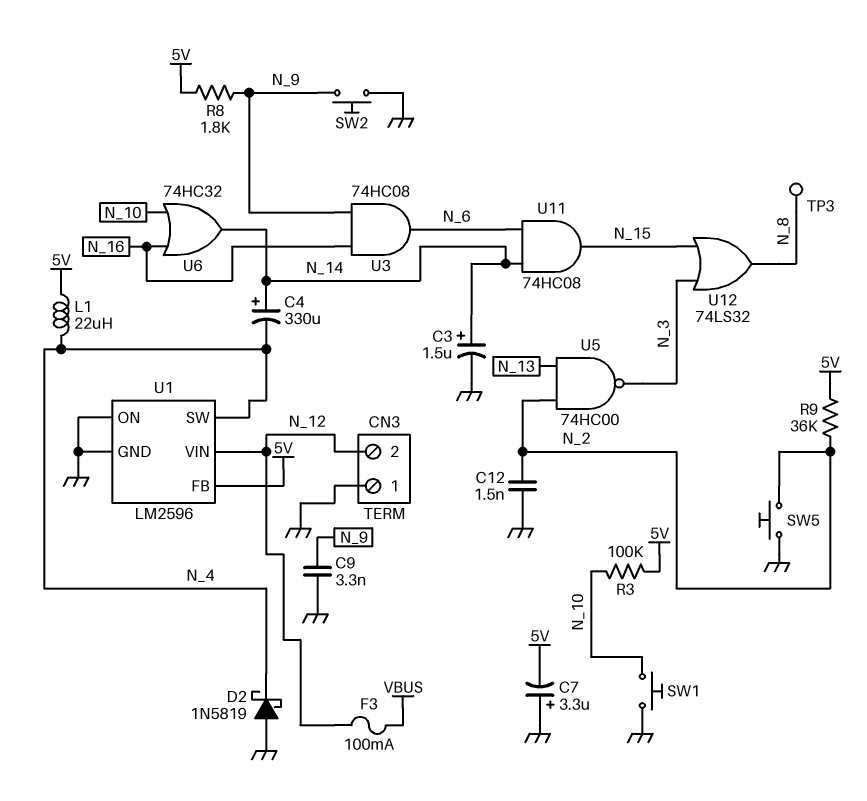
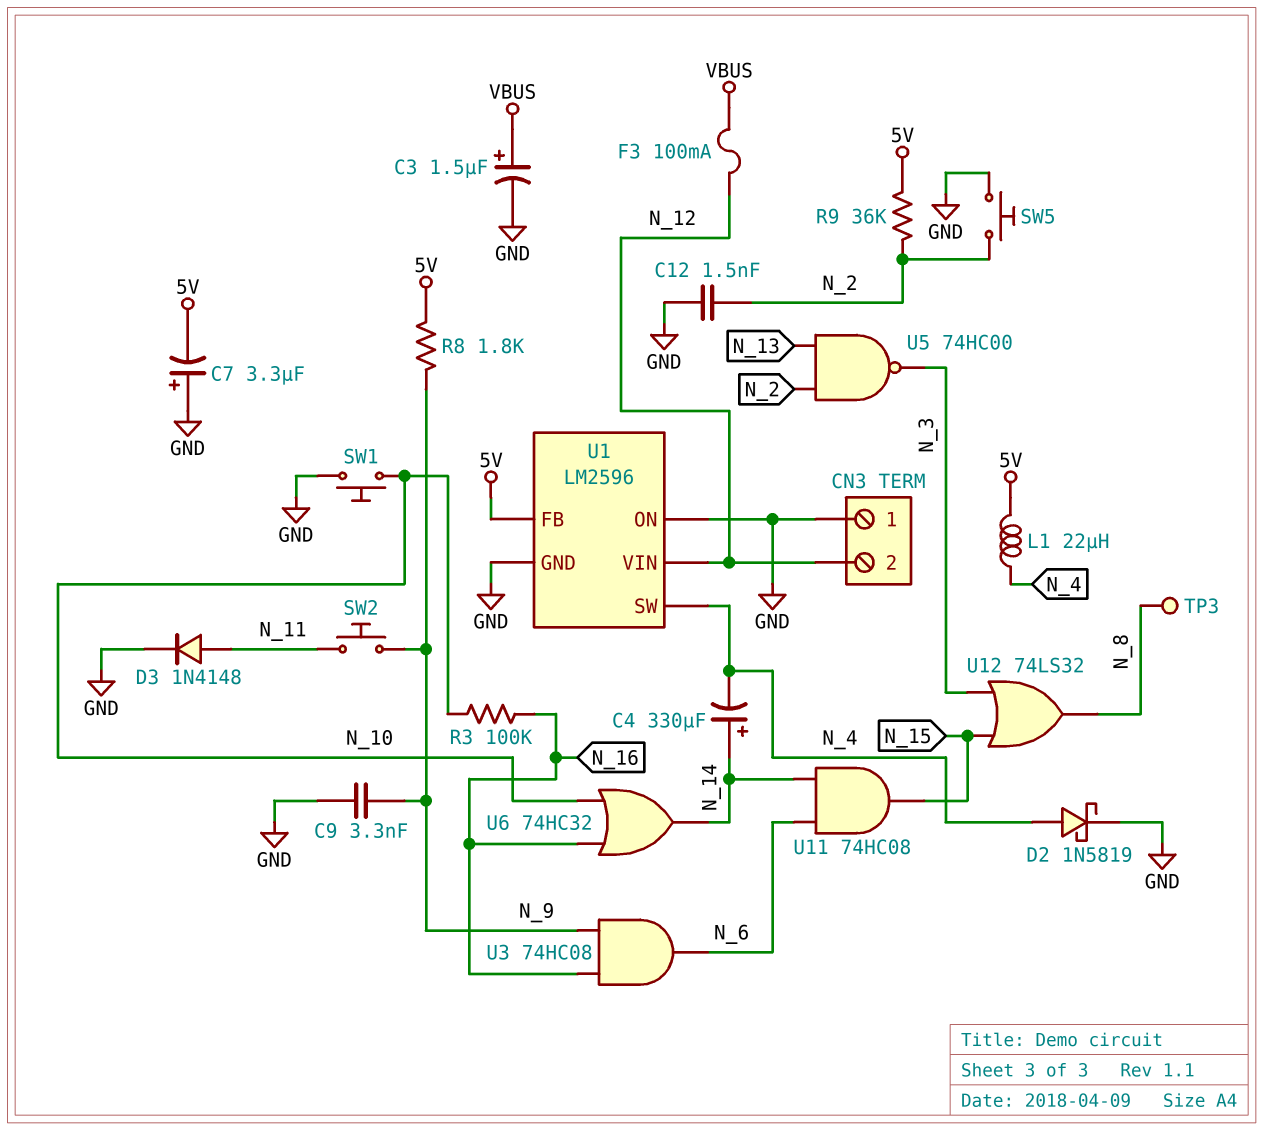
C3: 1.5uF (plus N_14, minus GND) -> 1.5uF (plus VBUS, minus GND)
D2: schottky 1N5819 (A GND, K N_4) -> schottky 1N5819 (A N_4, K GND)
D3: none -> diode 1N4148 (A N_11, K GND)
R3: 100k (5V, N_10) -> 100k (N_10, N_16)
SW2: button (GND, N_9) -> button (N_9, N_11)

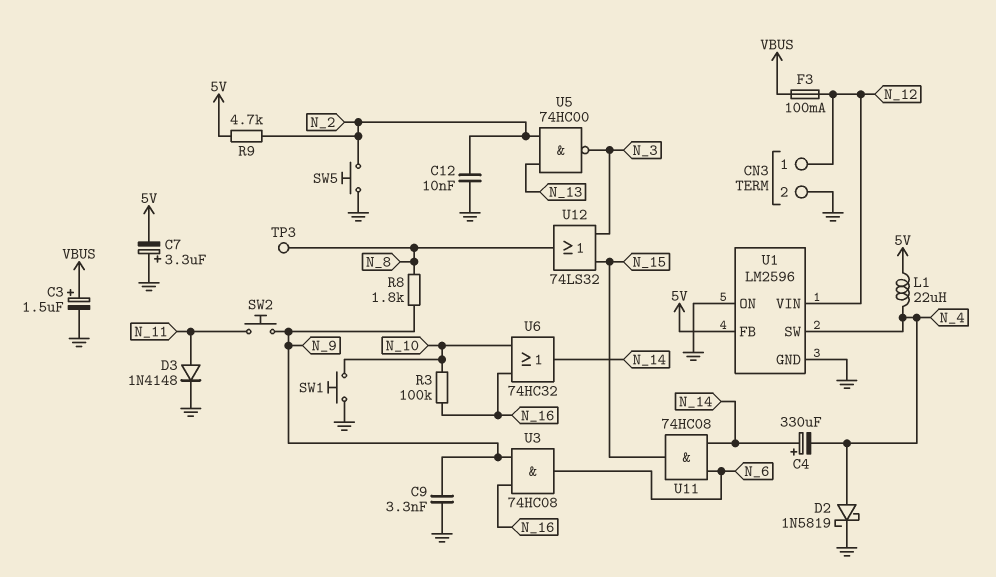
C12: 1.5nF (GND, N_2) -> 10nF (GND, N_2)
CN3 pin 1: GND -> N_12
CN3 pin 2: N_12 -> GND
R8: 1.8k (5V, N_9) -> 1.8k (N_8, N_9)
R9: 36k (5V, N_2) -> 4.7k (5V, N_2)

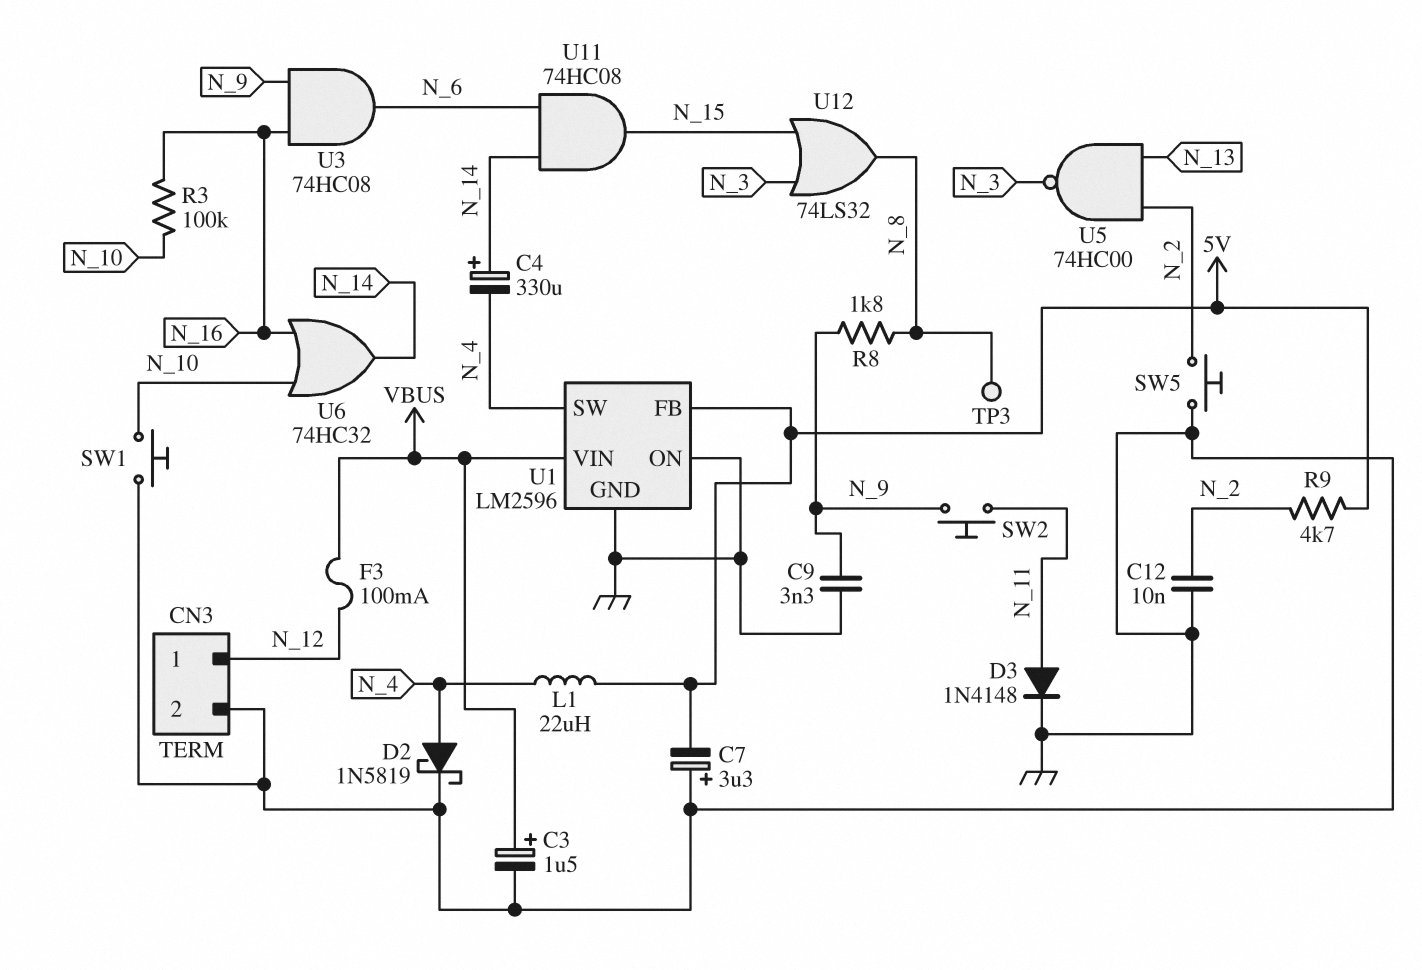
U1 pin VIN: N_12 -> VBUS

